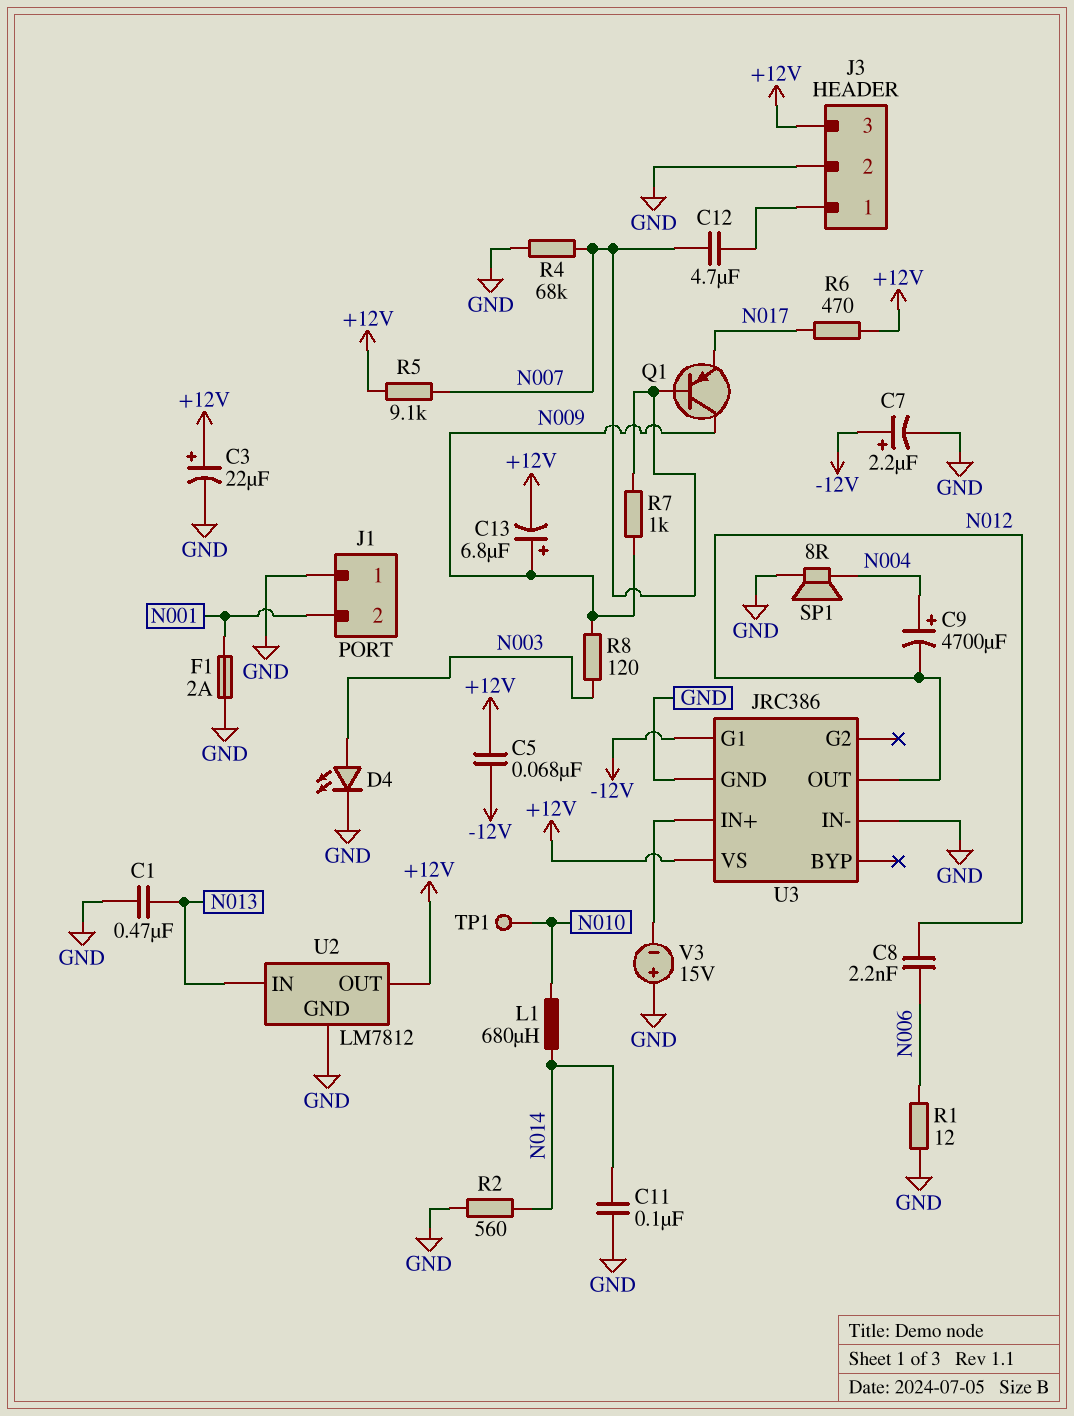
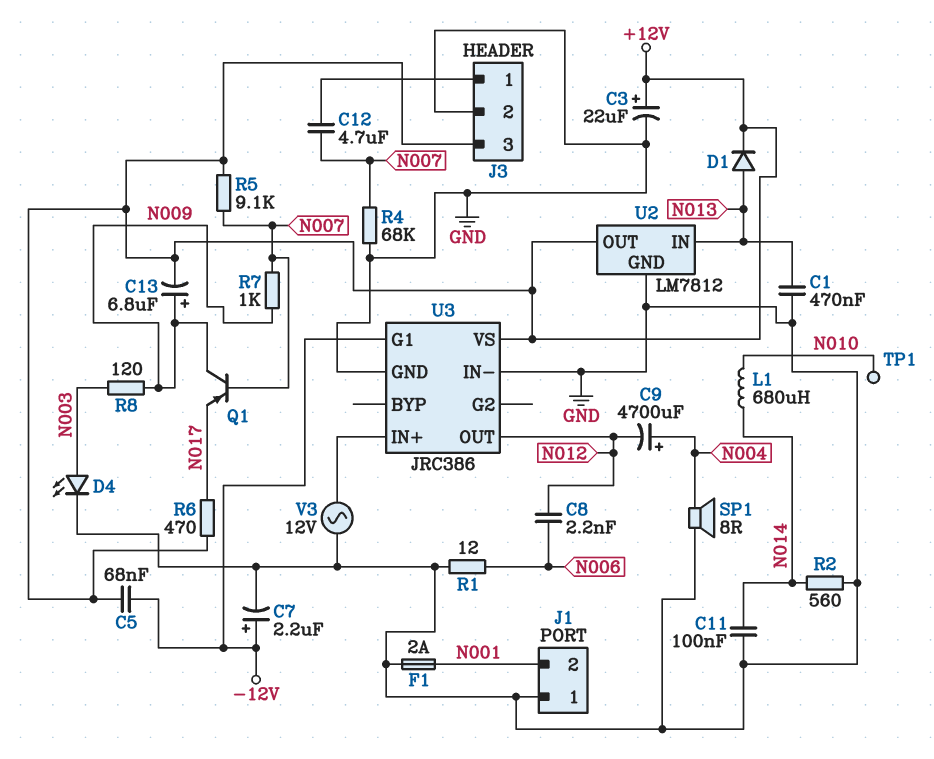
D1: none -> diode (A N013, K +12V)
V3: 15V (plus GND, minus U3/IN+) -> AC 12V (GND, U3/IN+)

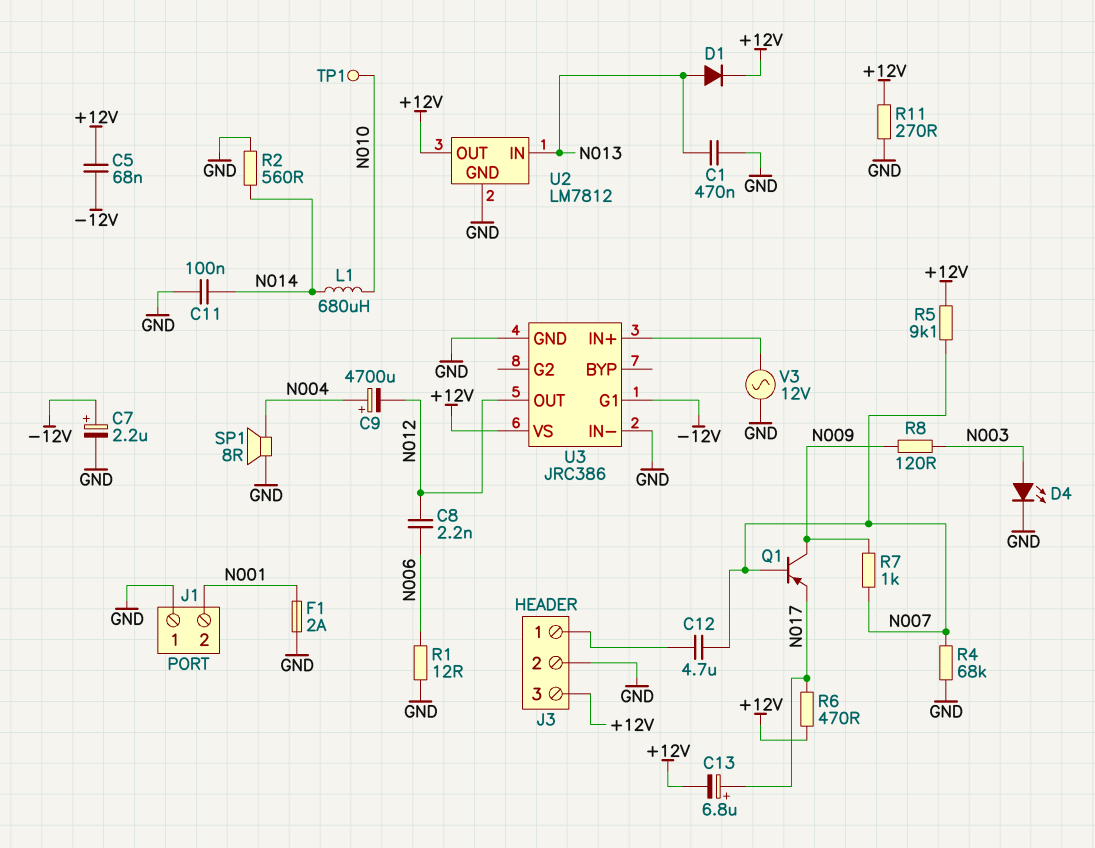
C3: 22uF (plus +12V, minus GND) -> none
C13: 6.8uF (plus N009, minus +12V) -> 6.8uF (plus N017, minus +12V)
R11: none -> 270 (+12V, GND)

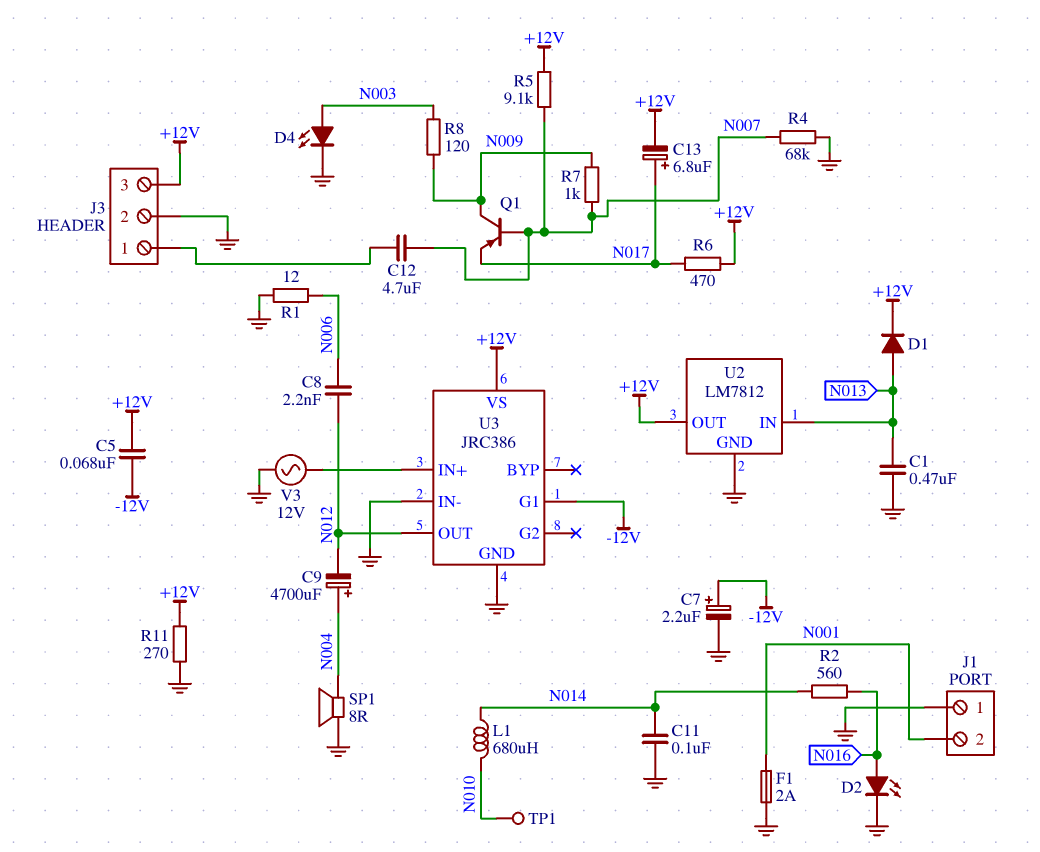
D2: none -> LED (A N016, K GND)
R2: 560 (GND, N014) -> 560 (N014, N016)

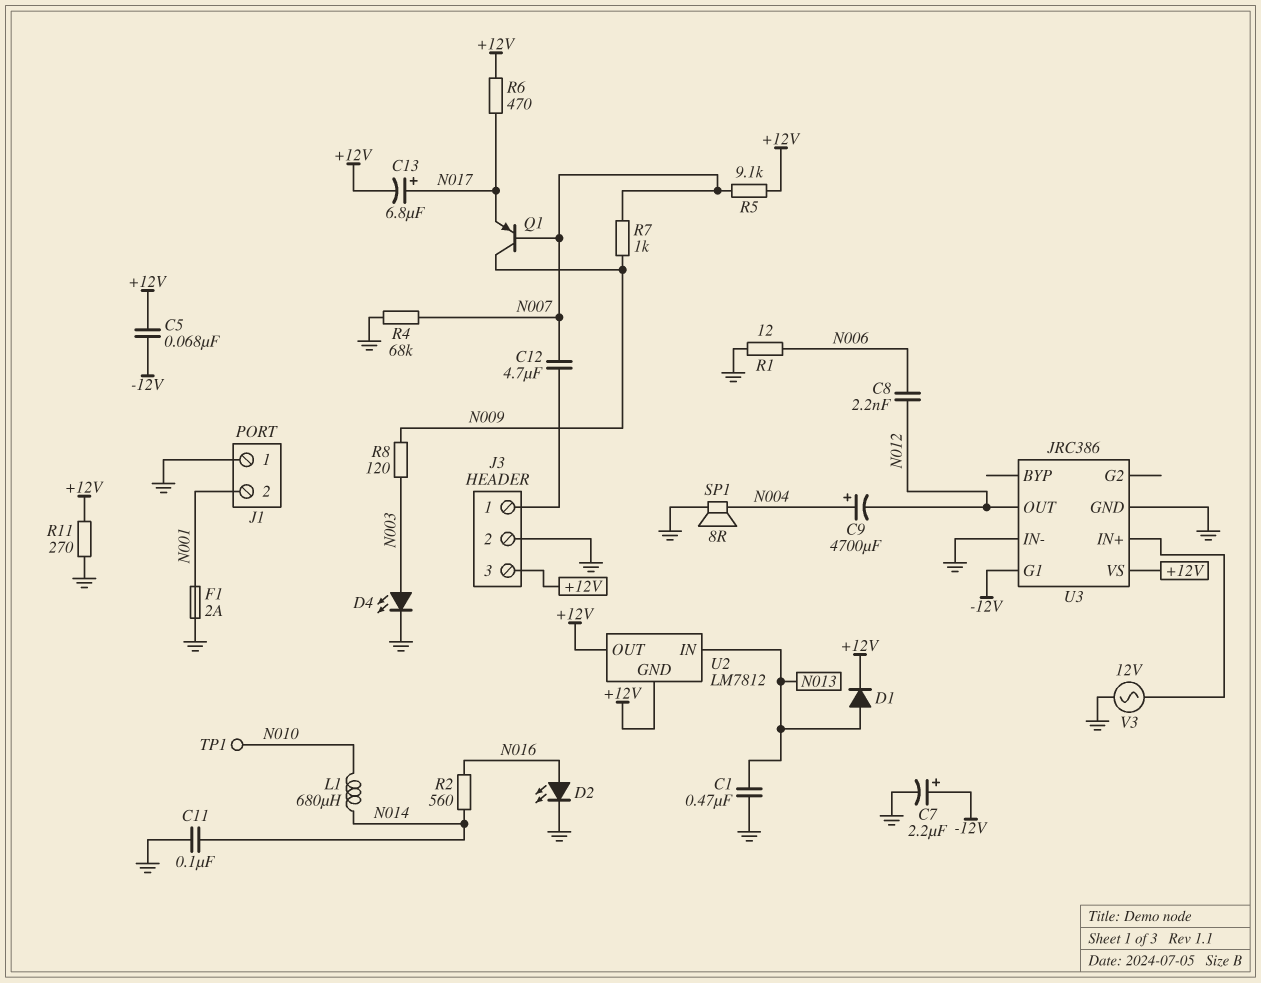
U2 pin GND: GND -> +12V

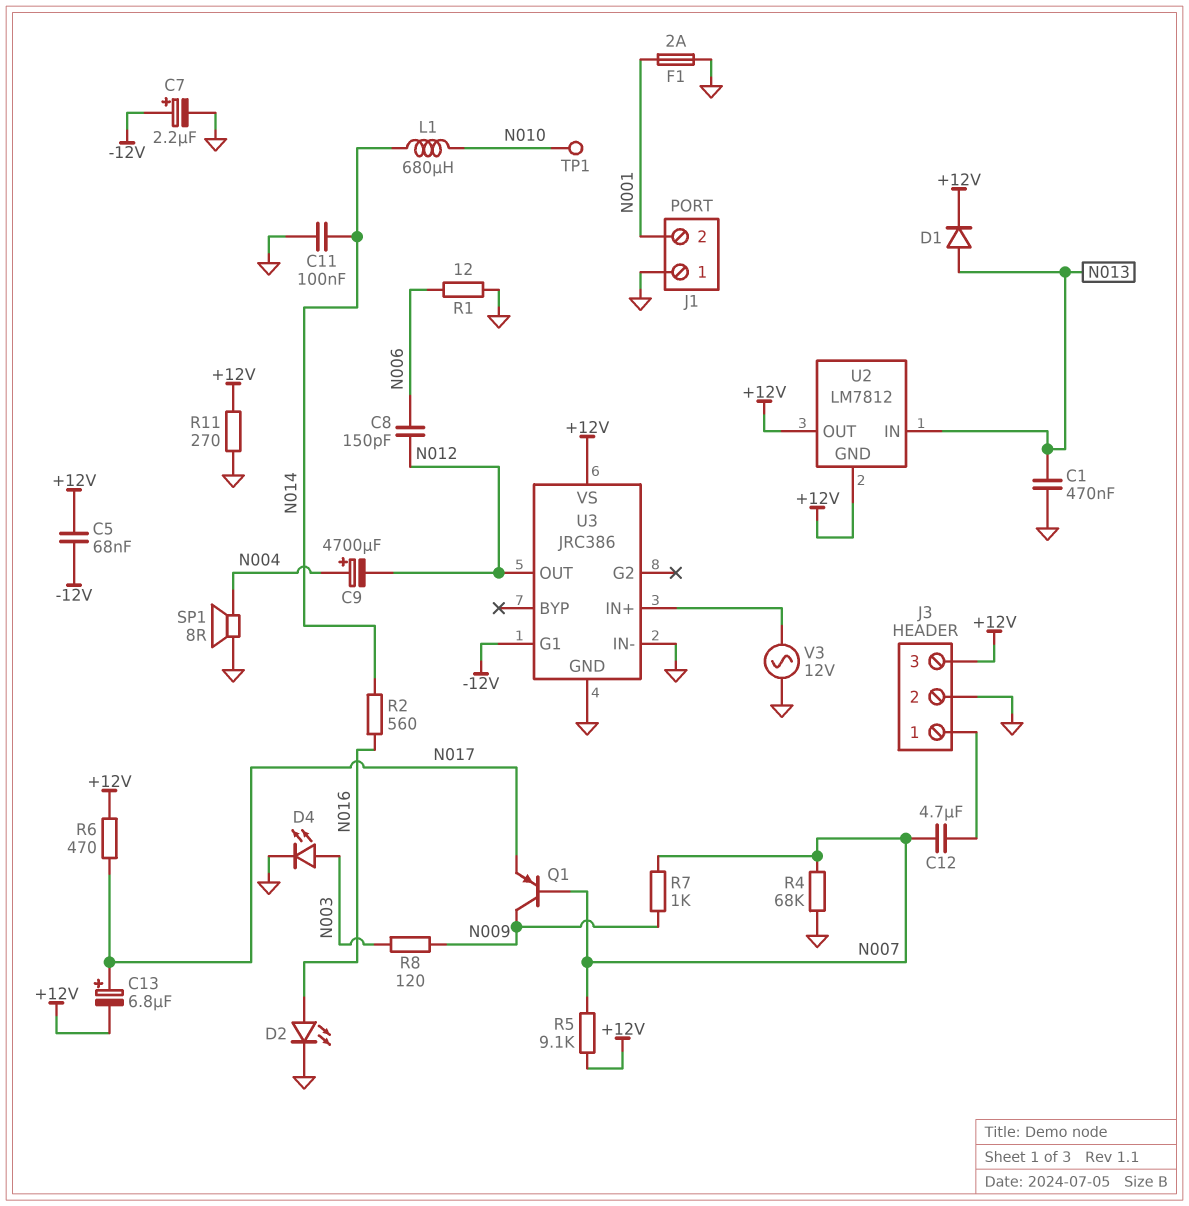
C8: 2.2nF (N006, N012) -> 150pF (N006, N012)

